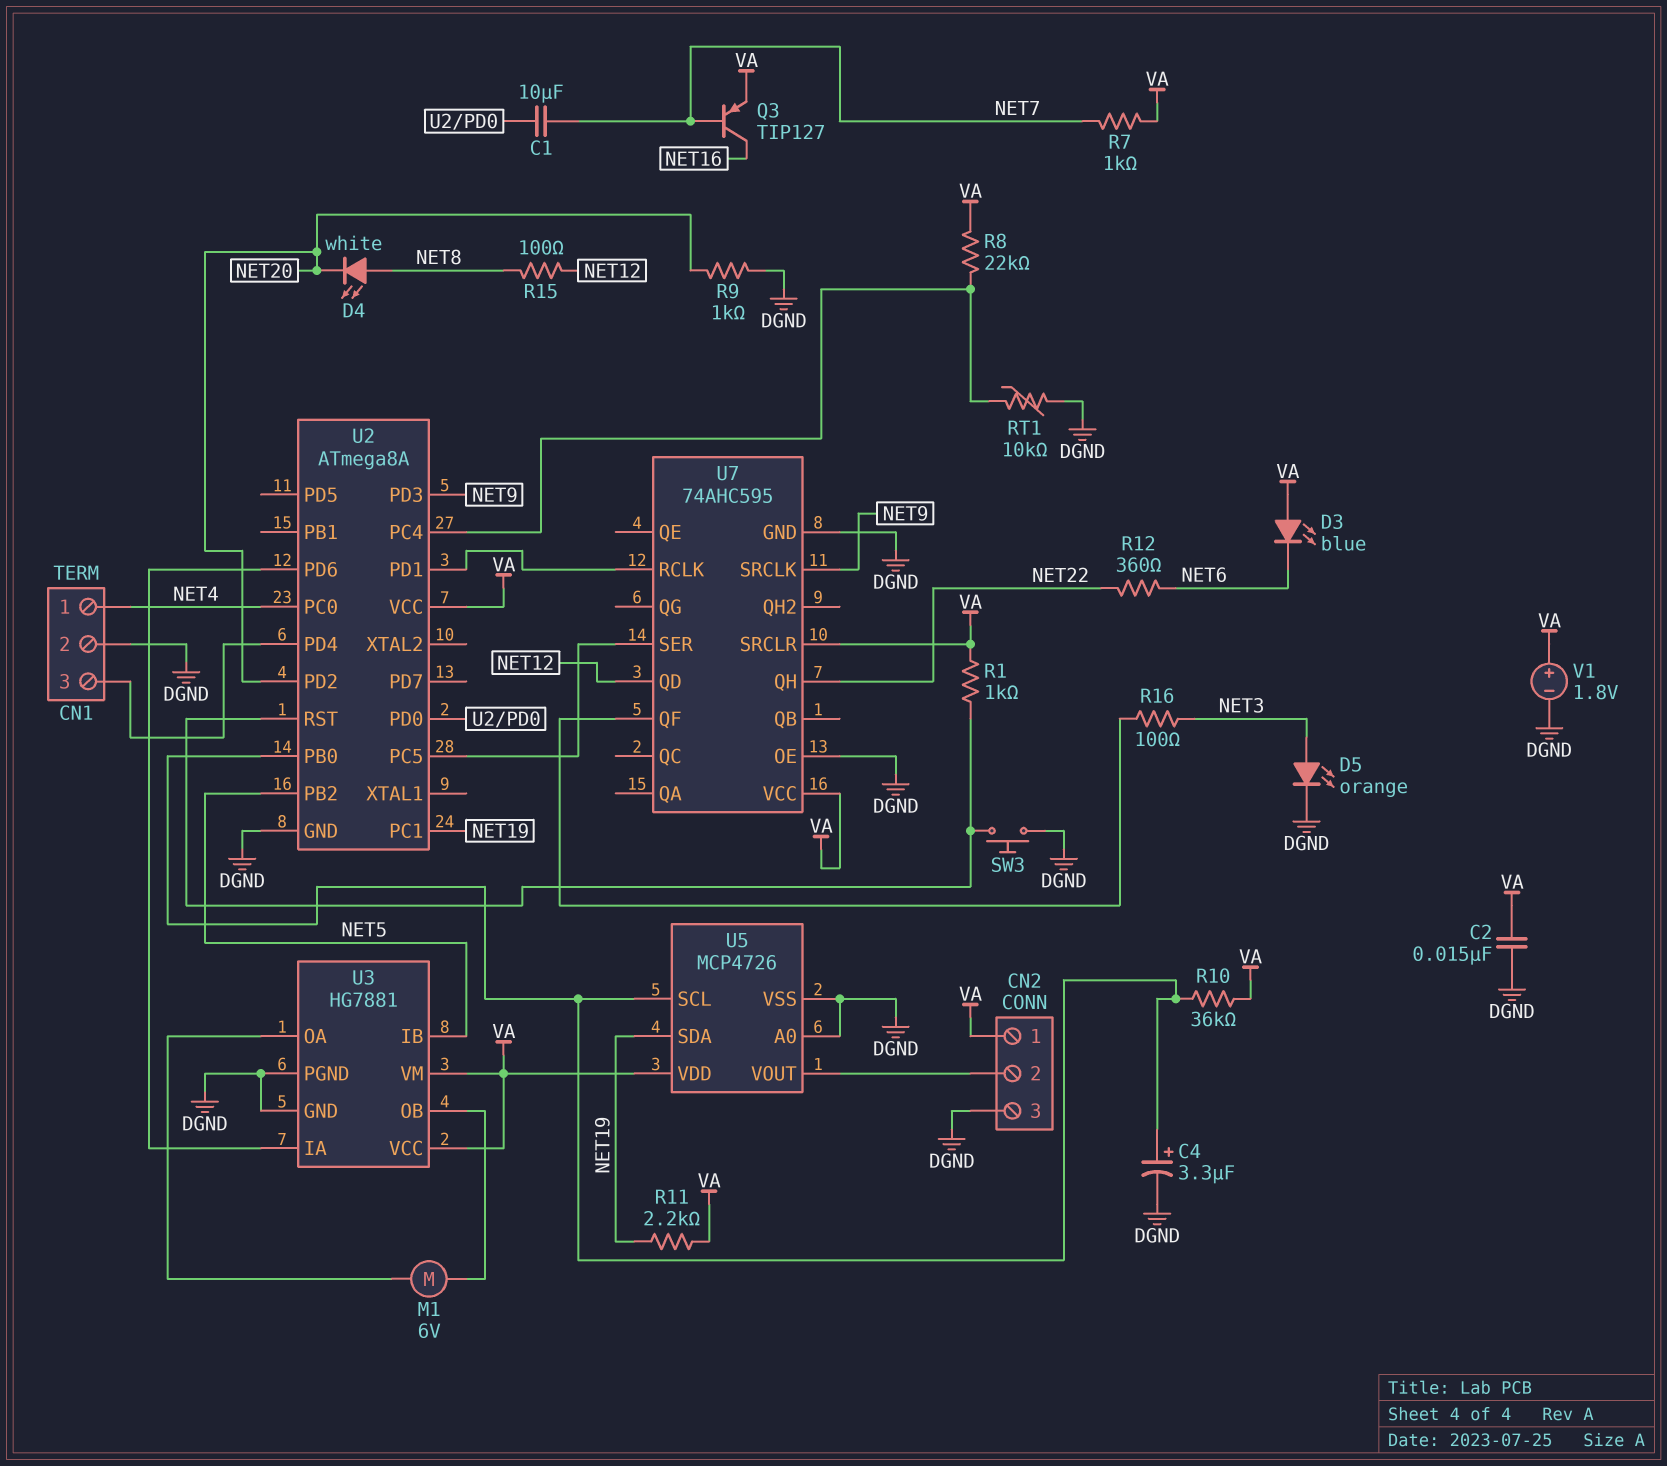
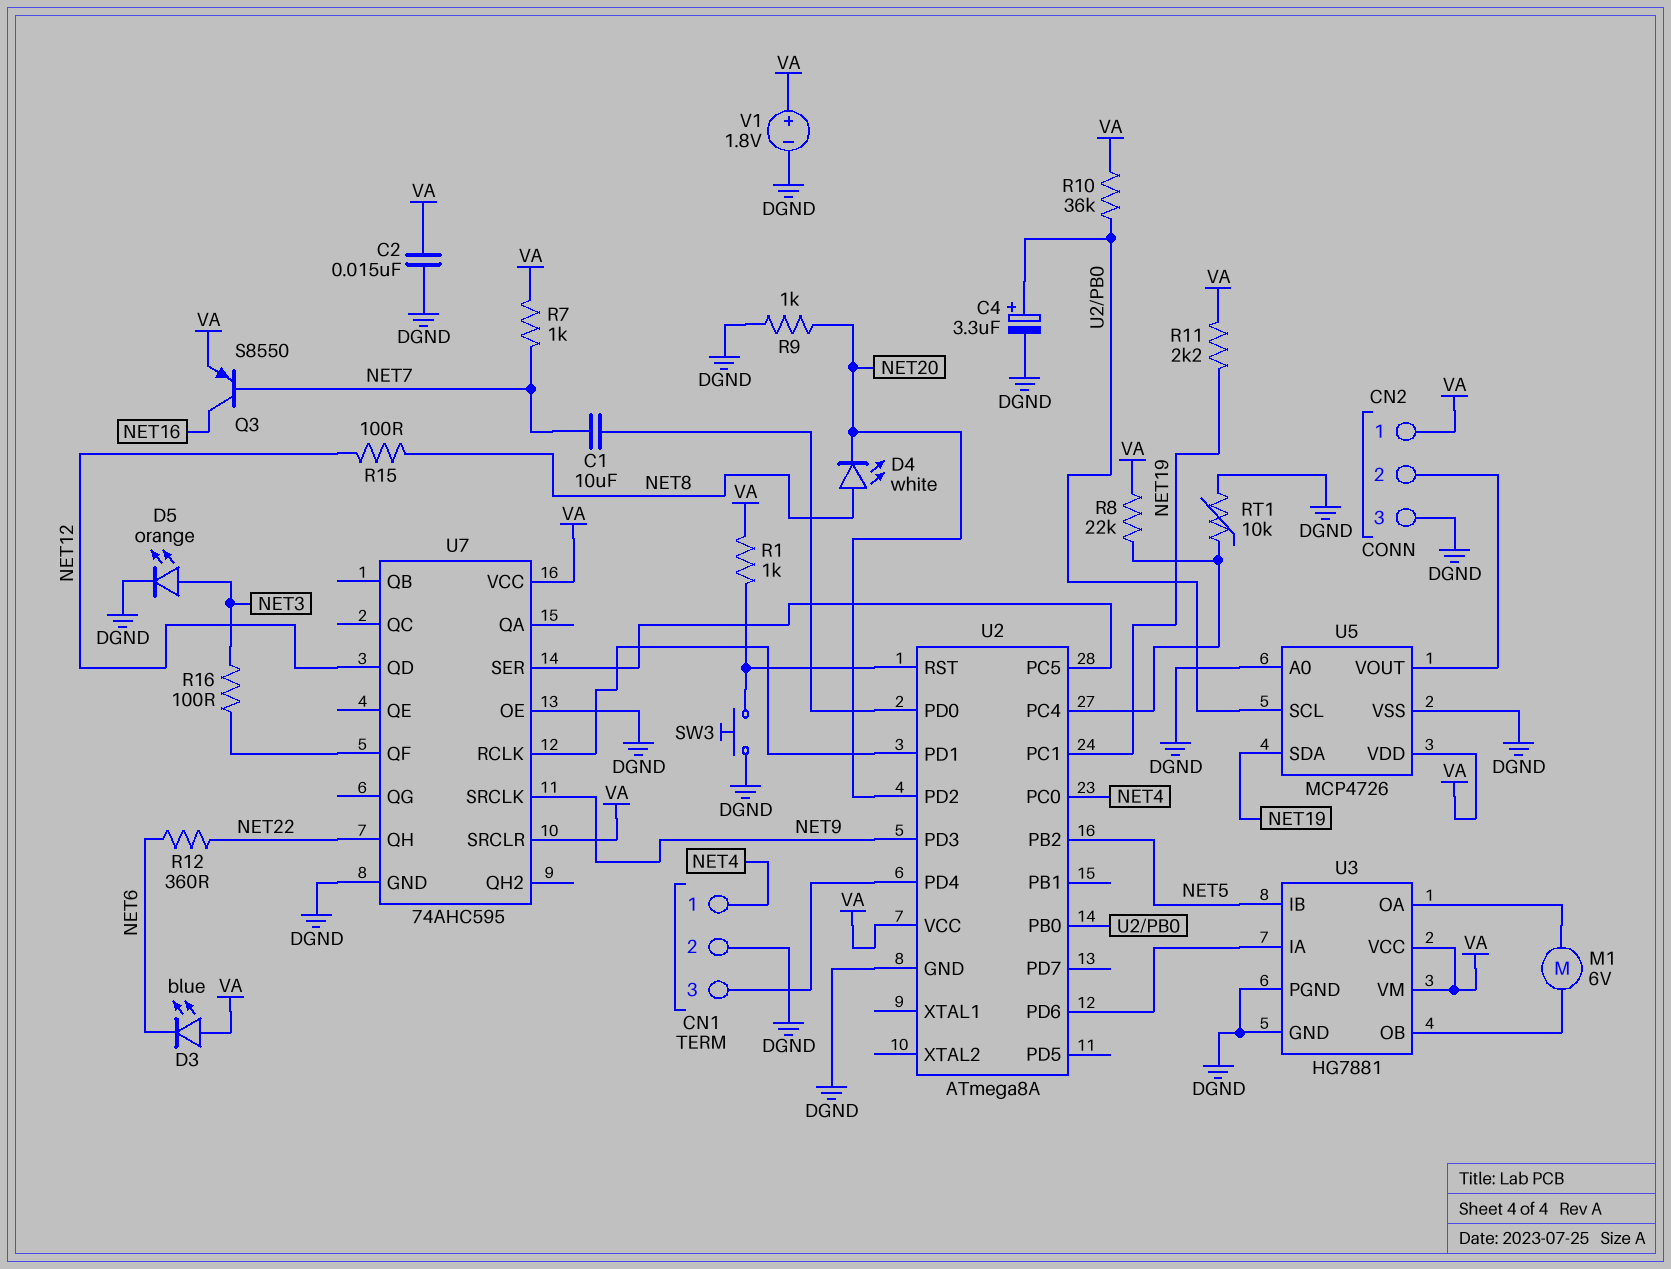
Q3: PNP TIP127 (B NET7, C NET16, E VA) -> PNP S8550 (B NET7, C NET16, E VA)

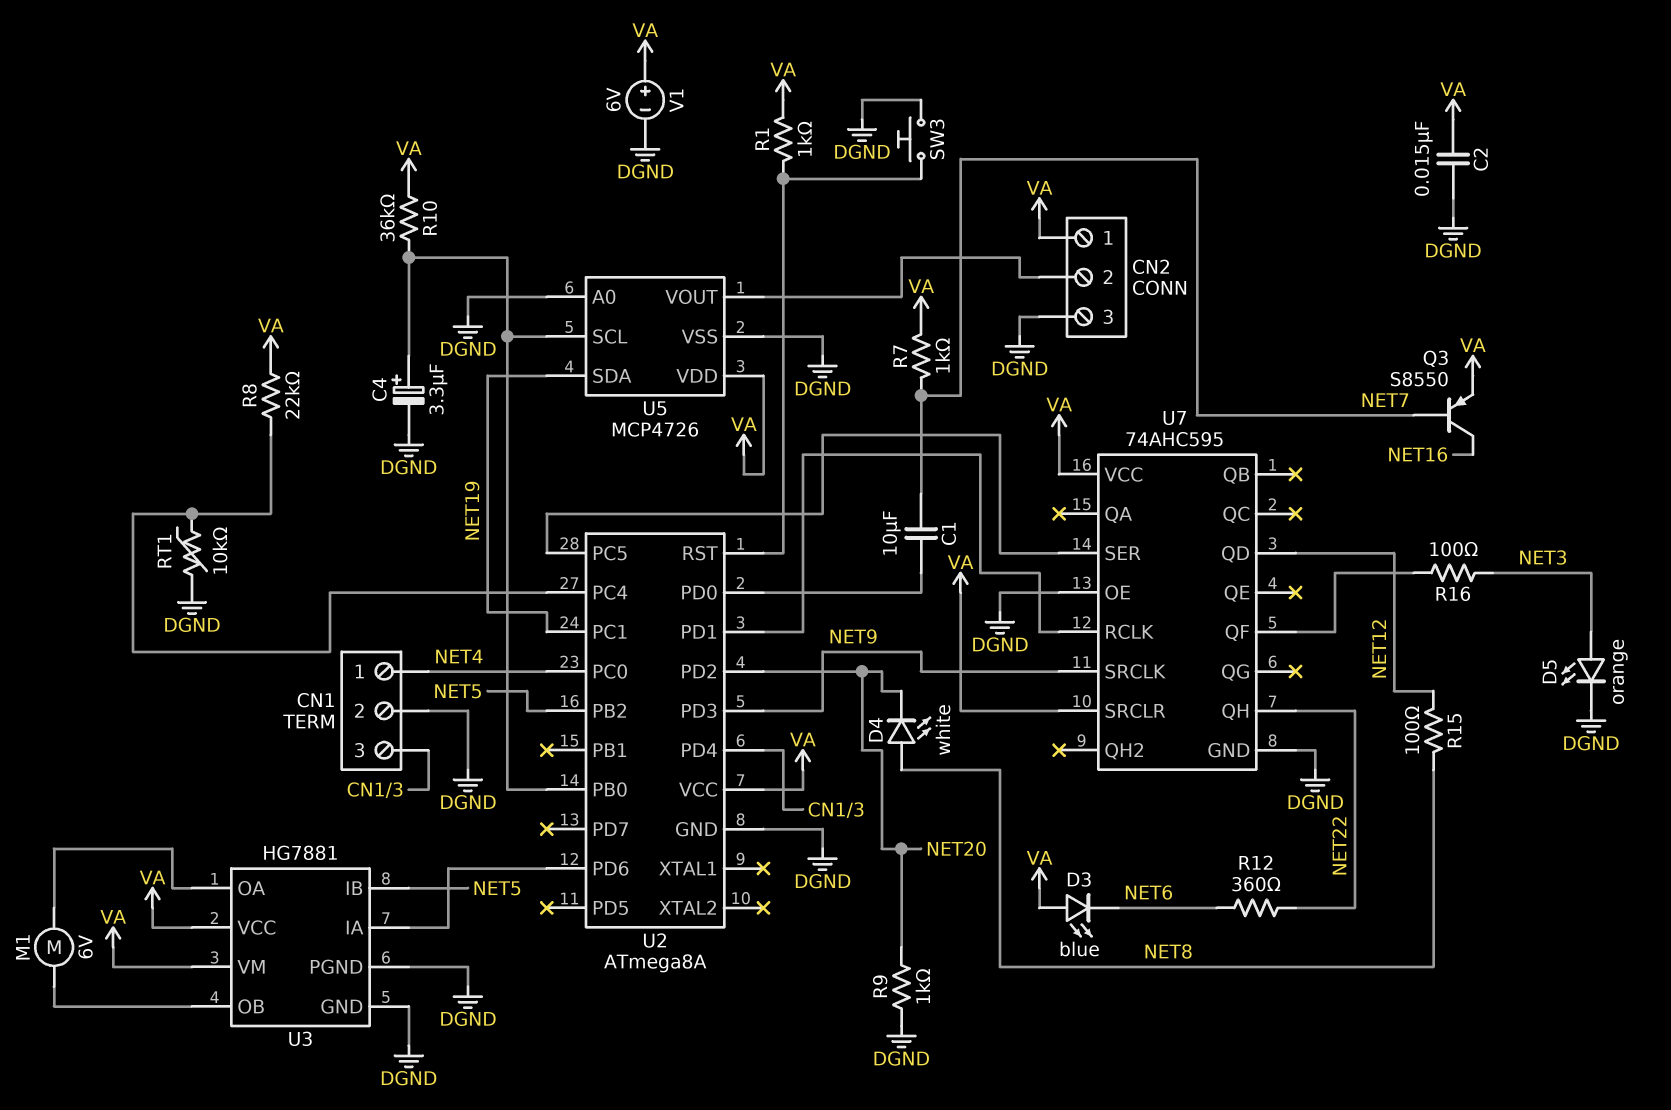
R11: 2.2k (NET19, VA) -> none
V1: 1.8V (plus VA, minus DGND) -> 6V (plus VA, minus DGND)

